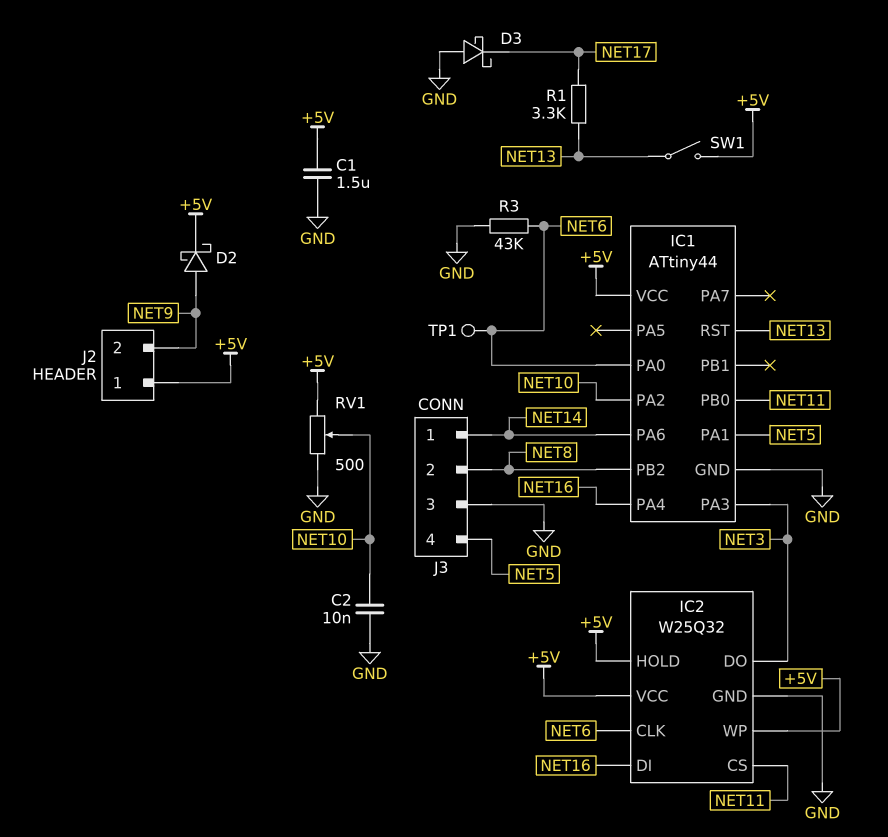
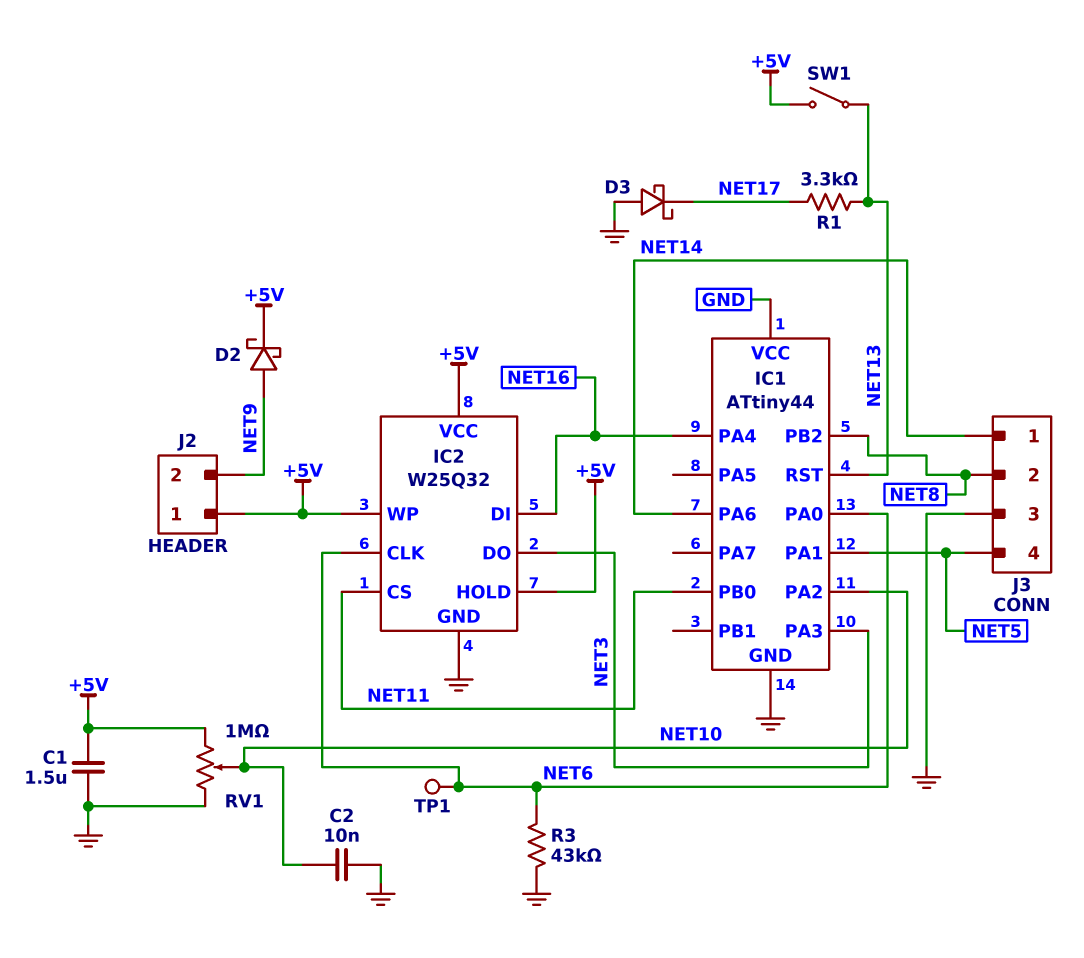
IC1 pin VCC: +5V -> GND
RV1: 500 (+5V, GND, wiper NET10) -> 1M (+5V, GND, wiper NET10)

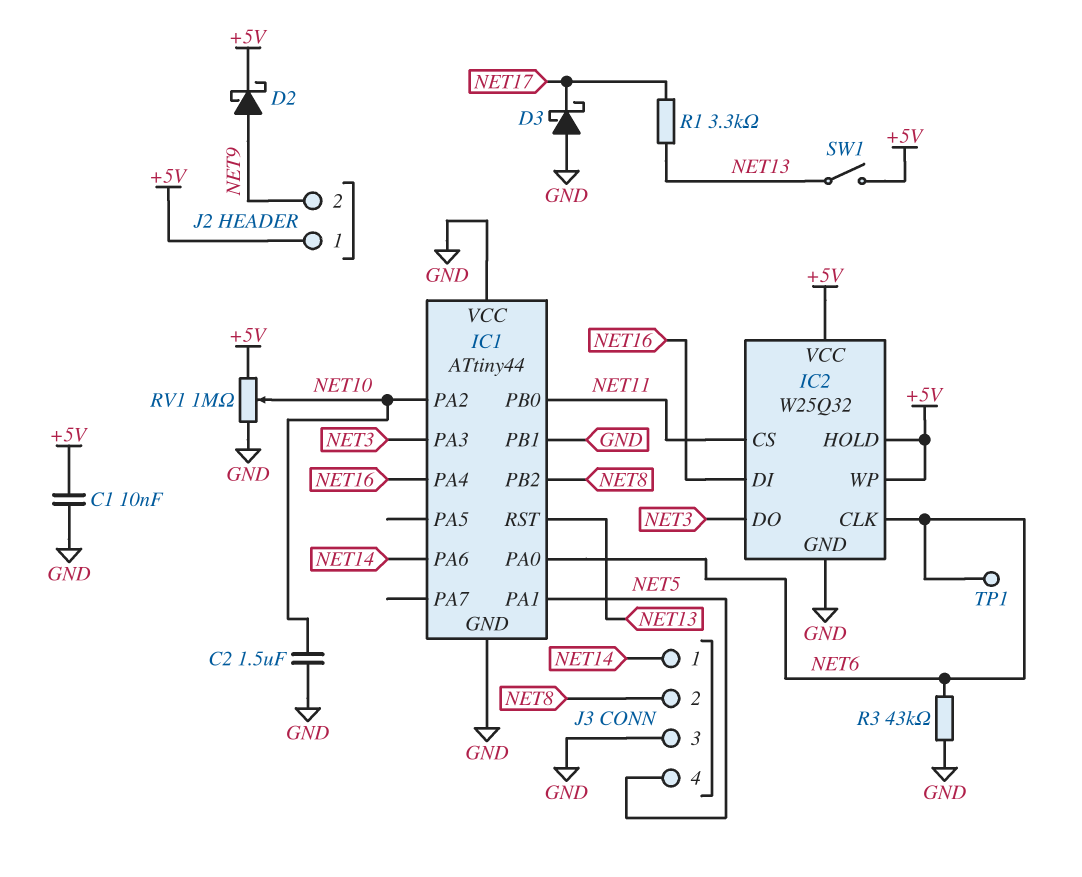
C1: 1.5uF (+5V, GND) -> 10nF (+5V, GND)
C2: 10nF (GND, NET10) -> 1.5uF (GND, NET10)
IC1 pin PB1: none -> GND

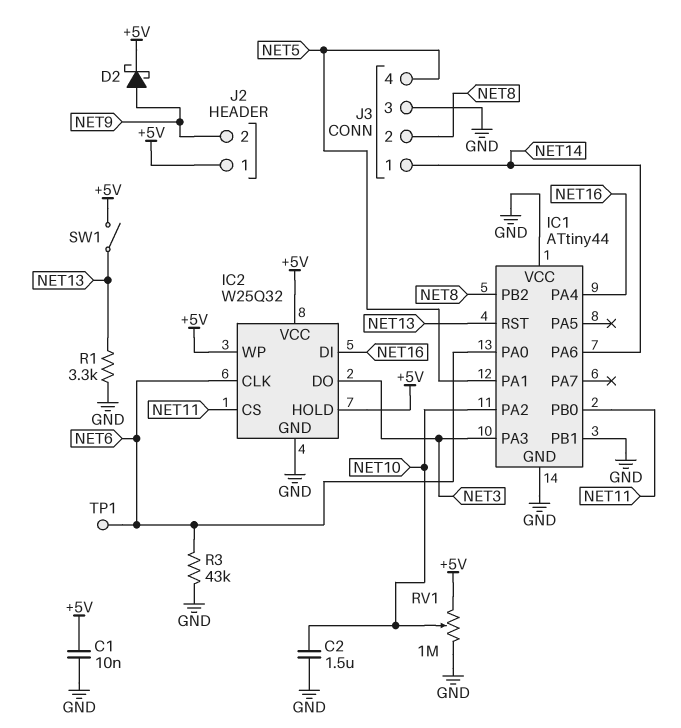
D3: schottky (A GND, K NET17) -> none
R1: 3.3k (NET13, NET17) -> 3.3k (GND, NET13)

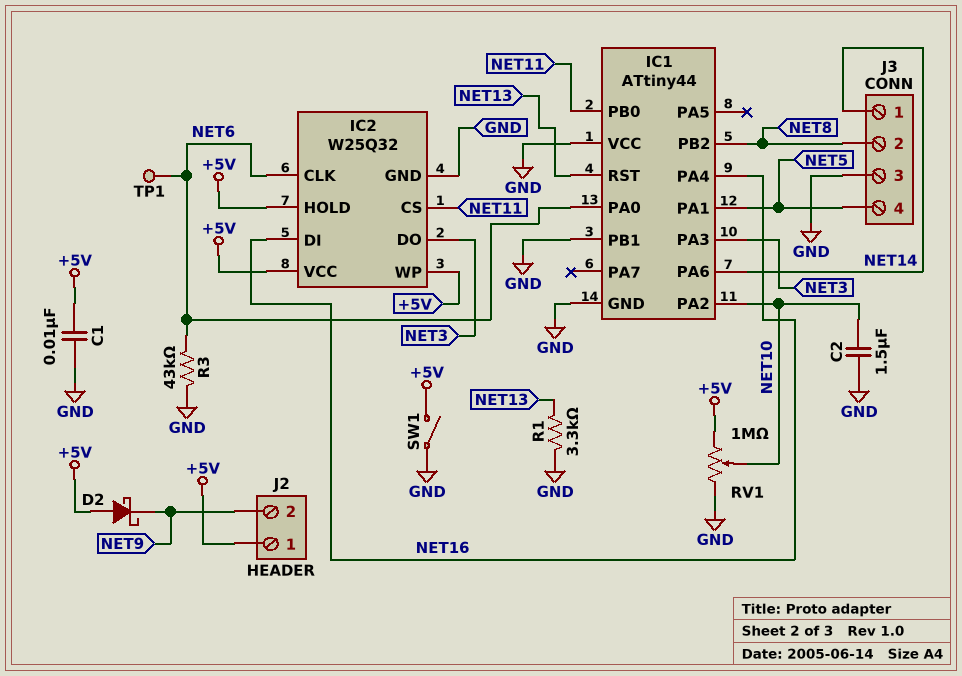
D2: schottky (A NET9, K +5V) -> schottky (A +5V, K NET9)
SW1: switch (+5V, NET13) -> switch (+5V, GND)

